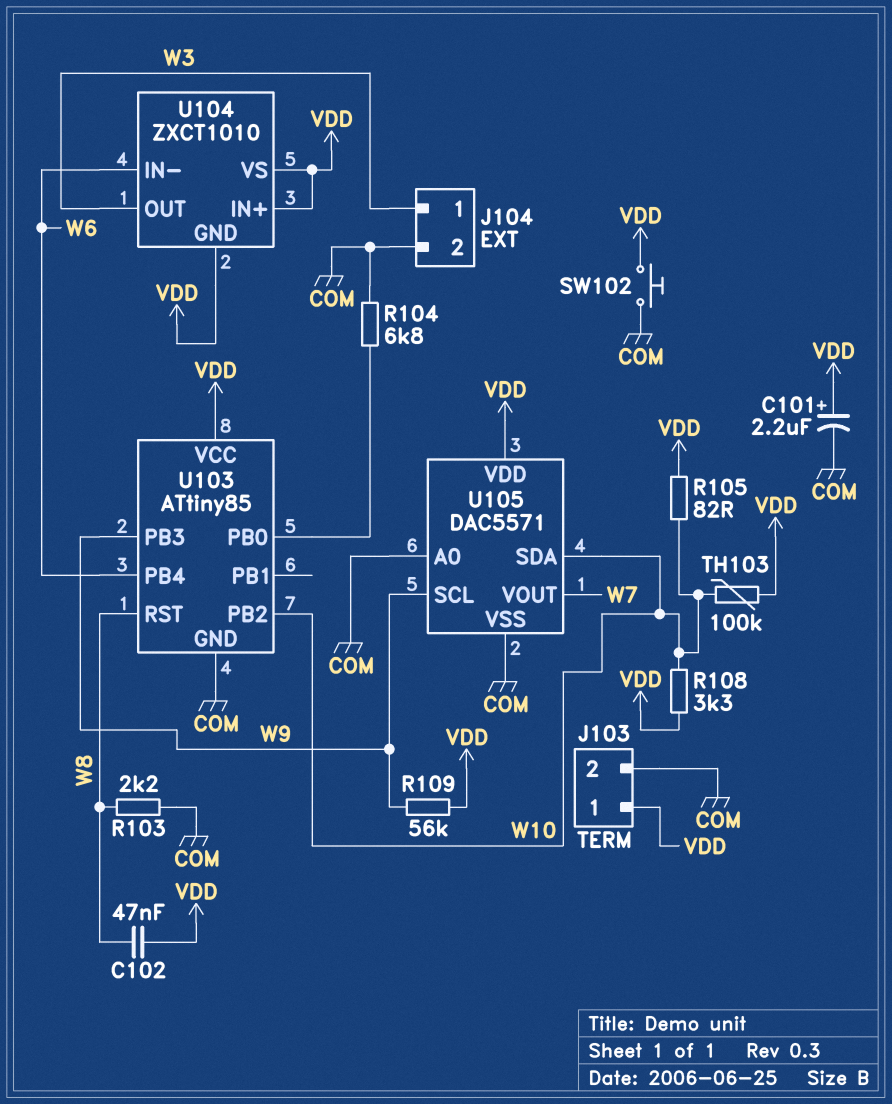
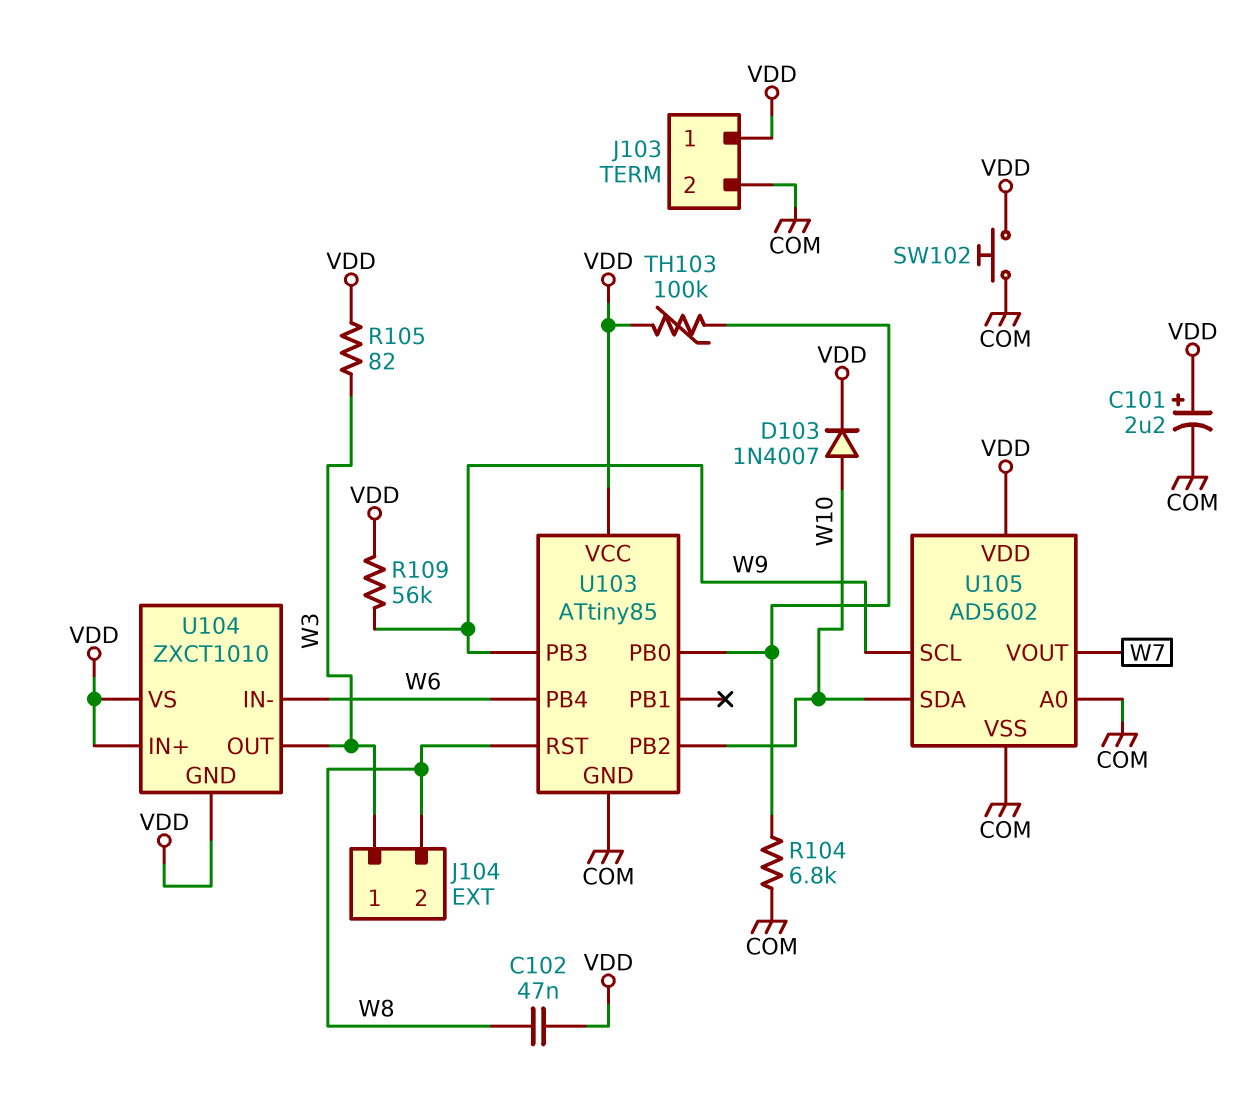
D103: none -> diode 1N4007 (A W10, K VDD)
J104 pin 2: COM -> W8
R103: 2.2k (COM, W8) -> none
R105: 82 (VDD, W10) -> 82 (VDD, W3)
R108: 3.3k (VDD, W10) -> none
TH103: 100k (VDD, W10) -> 100k (U103/PB0, VDD)
U105: DAC5571 -> AD5602

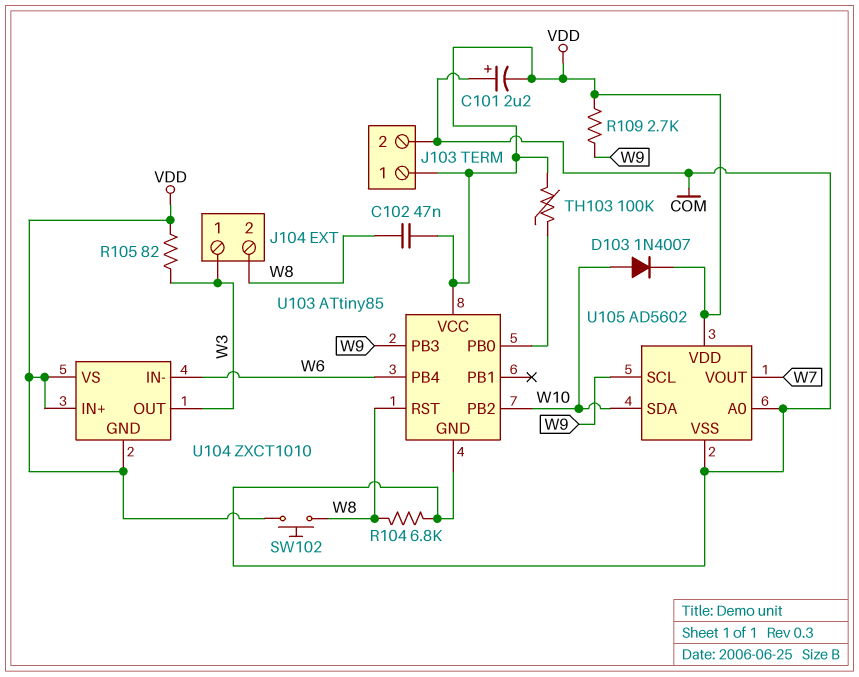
C101: 2.2uF (plus VDD, minus COM) -> 2.2uF (plus COM, minus VDD)
R104: 6.8k (COM, U103/PB0) -> 6.8k (COM, W8)
R109: 56k (VDD, W9) -> 2.7k (VDD, W9)
SW102: button (COM, VDD) -> button (VDD, W8)

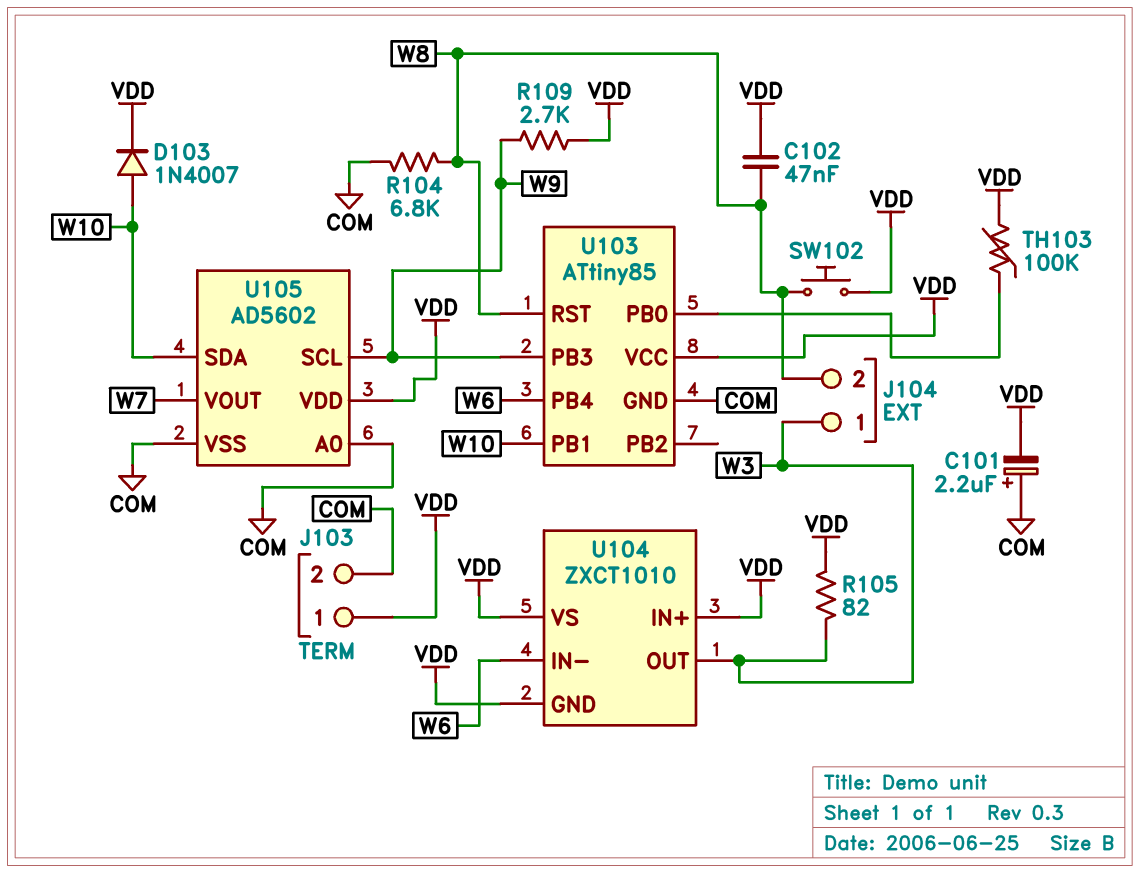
U103 pin PB1: none -> W10
U103 pin PB2: W10 -> none

